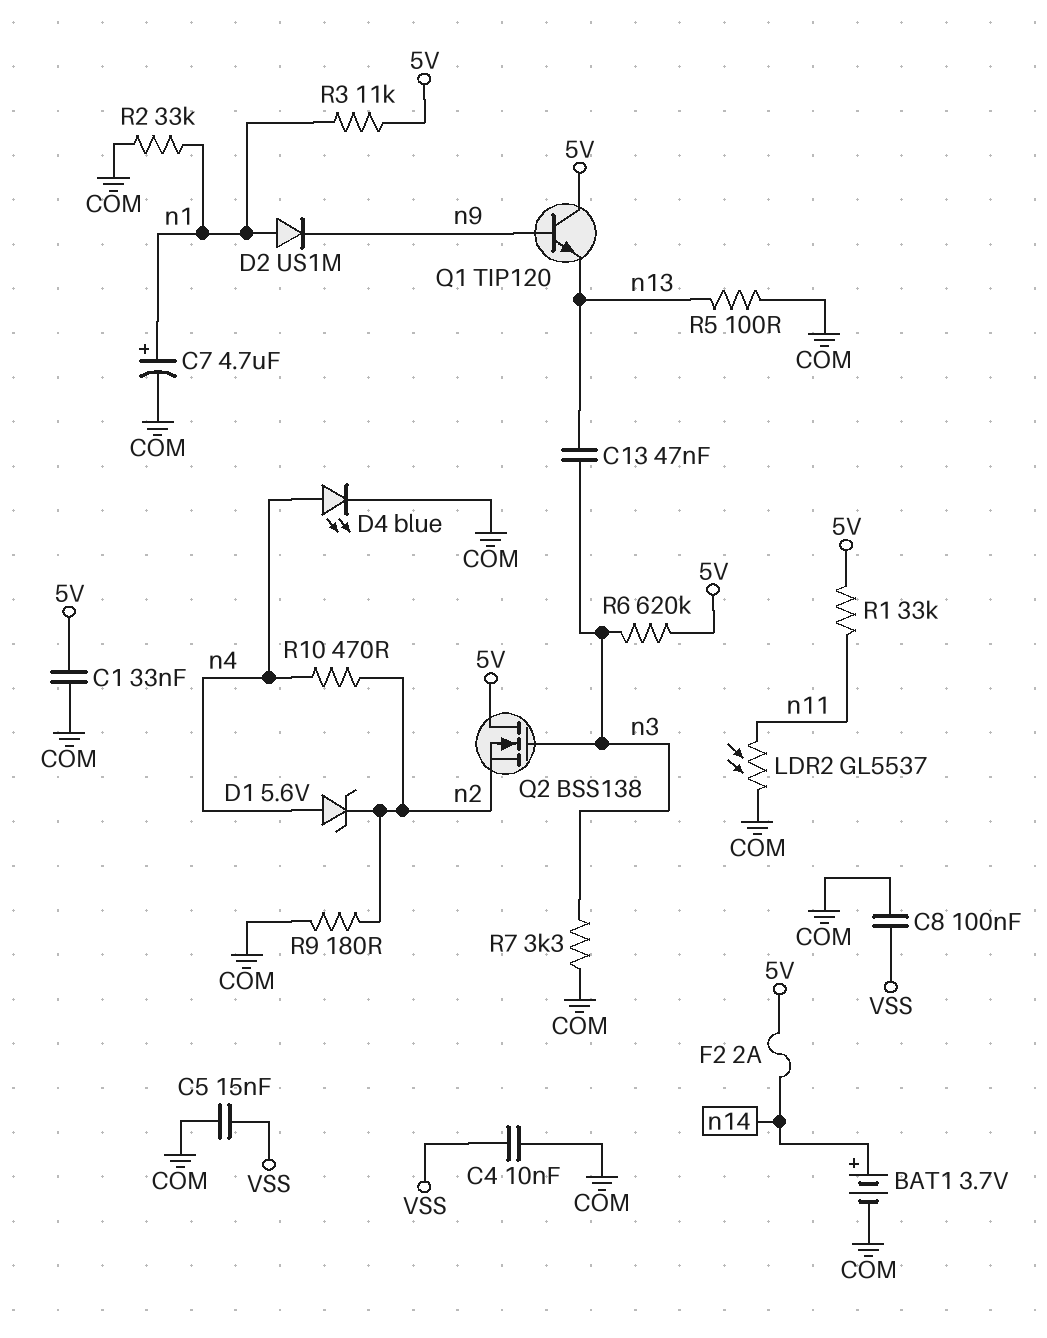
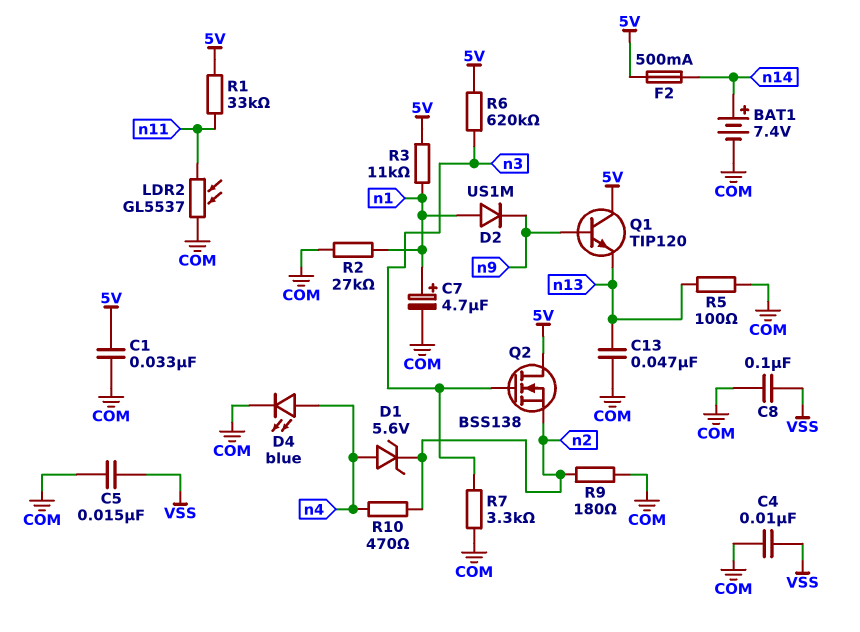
BAT1: 3.7V (plus n14, minus COM) -> 7.4V (plus n14, minus COM)
C13: 47nF (n3, n13) -> 47nF (COM, n13)
F2: 2A (5V, n14) -> 500mA (5V, n14)
R2: 33k (COM, n1) -> 27k (COM, n1)

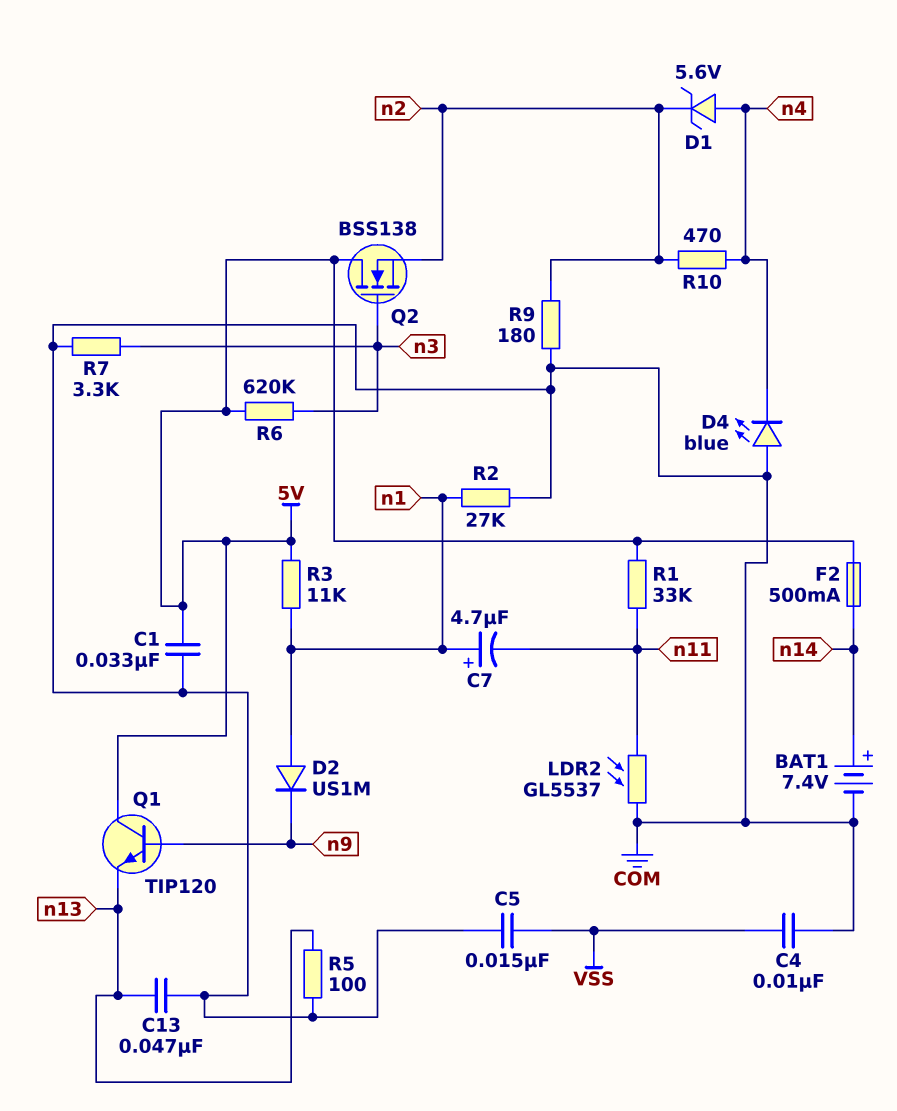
C7: 4.7uF (plus n1, minus COM) -> 4.7uF (plus n1, minus n11)
C8: 100nF (COM, VSS) -> none
D4: LED blue (A n4, K COM) -> LED blue (A COM, K n4)

